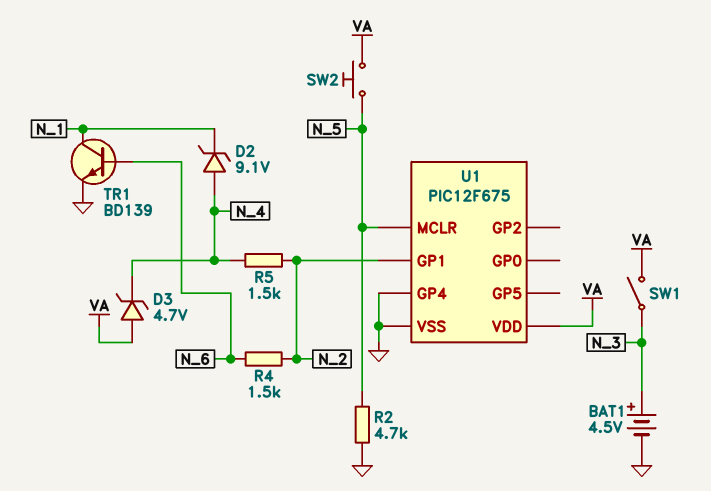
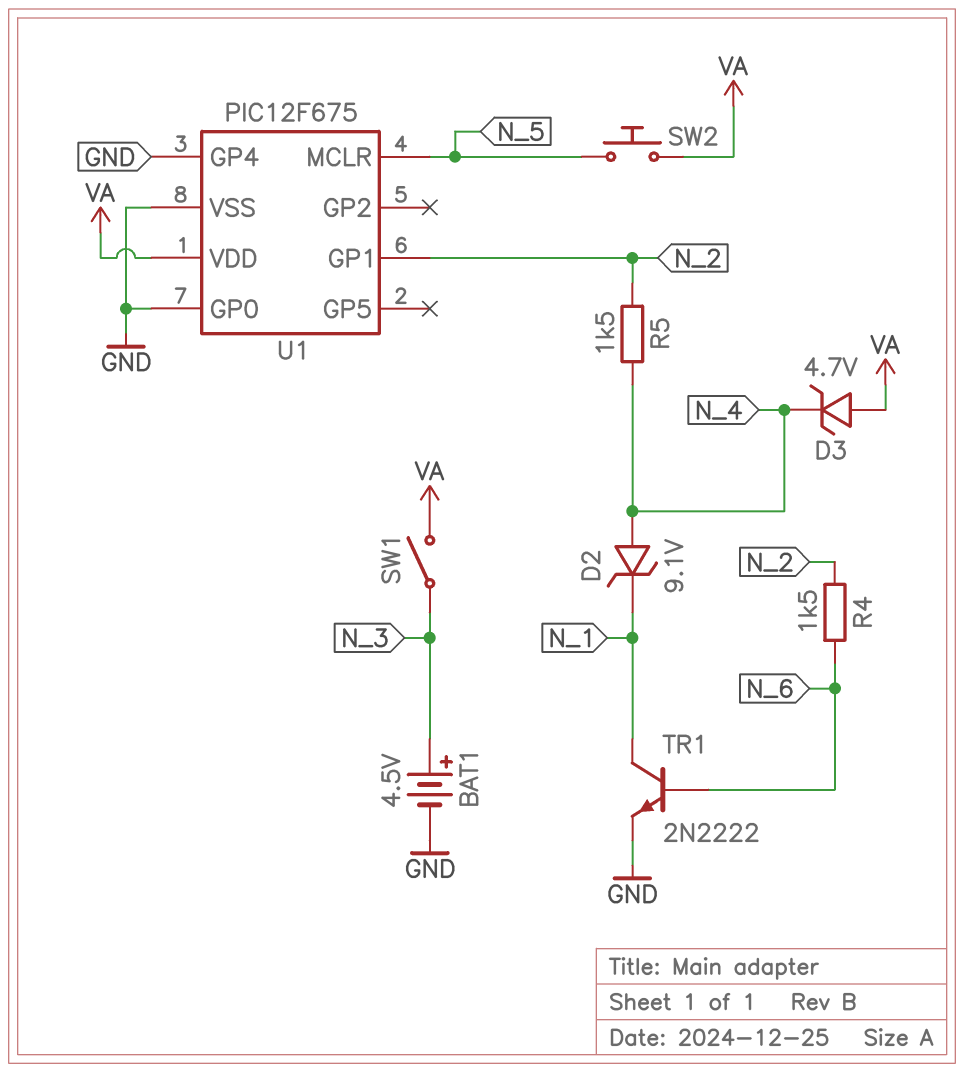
R2: 4.7k (GND, N_5) -> none
TR1: NPN BD139 (B N_6, C N_1, E GND) -> NPN 2N2222 (B N_6, C N_1, E GND)
U1 pin GP0: none -> GND

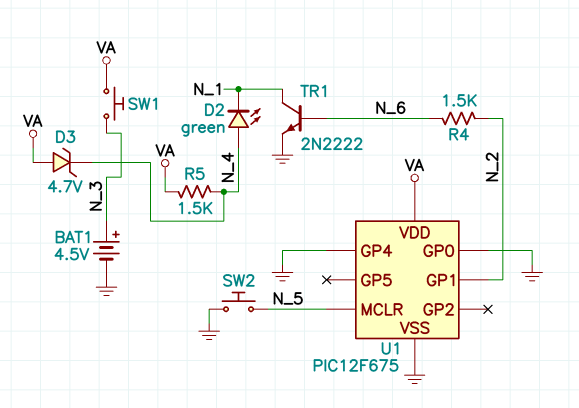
D2: zener 9.1V (A N_4, K N_1) -> LED green (A N_4, K N_1)
R5: 1.5k (N_2, N_4) -> 1.5k (N_4, VA)
SW1: switch (N_3, VA) -> button (N_3, VA)
SW2: button (N_5, VA) -> button (GND, N_5)

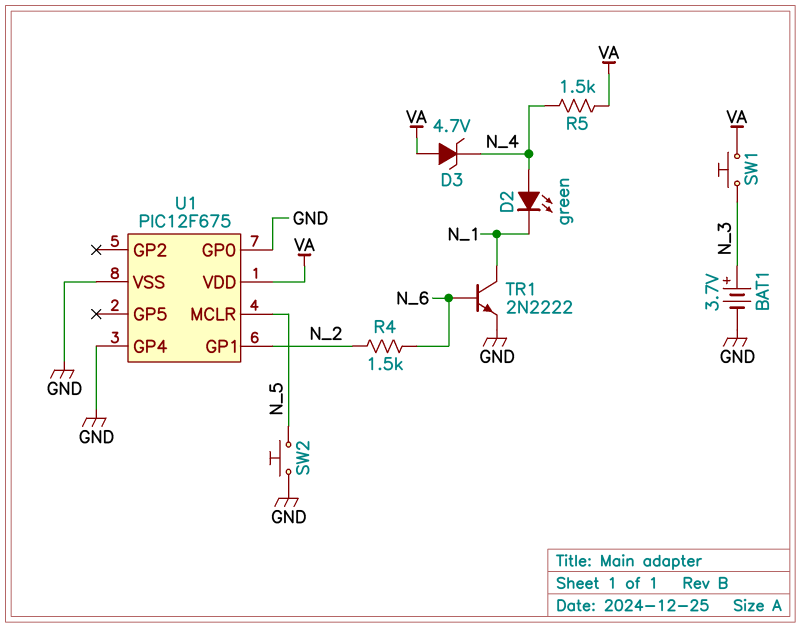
BAT1: 4.5V (plus N_3, minus GND) -> 3.7V (plus N_3, minus GND)

